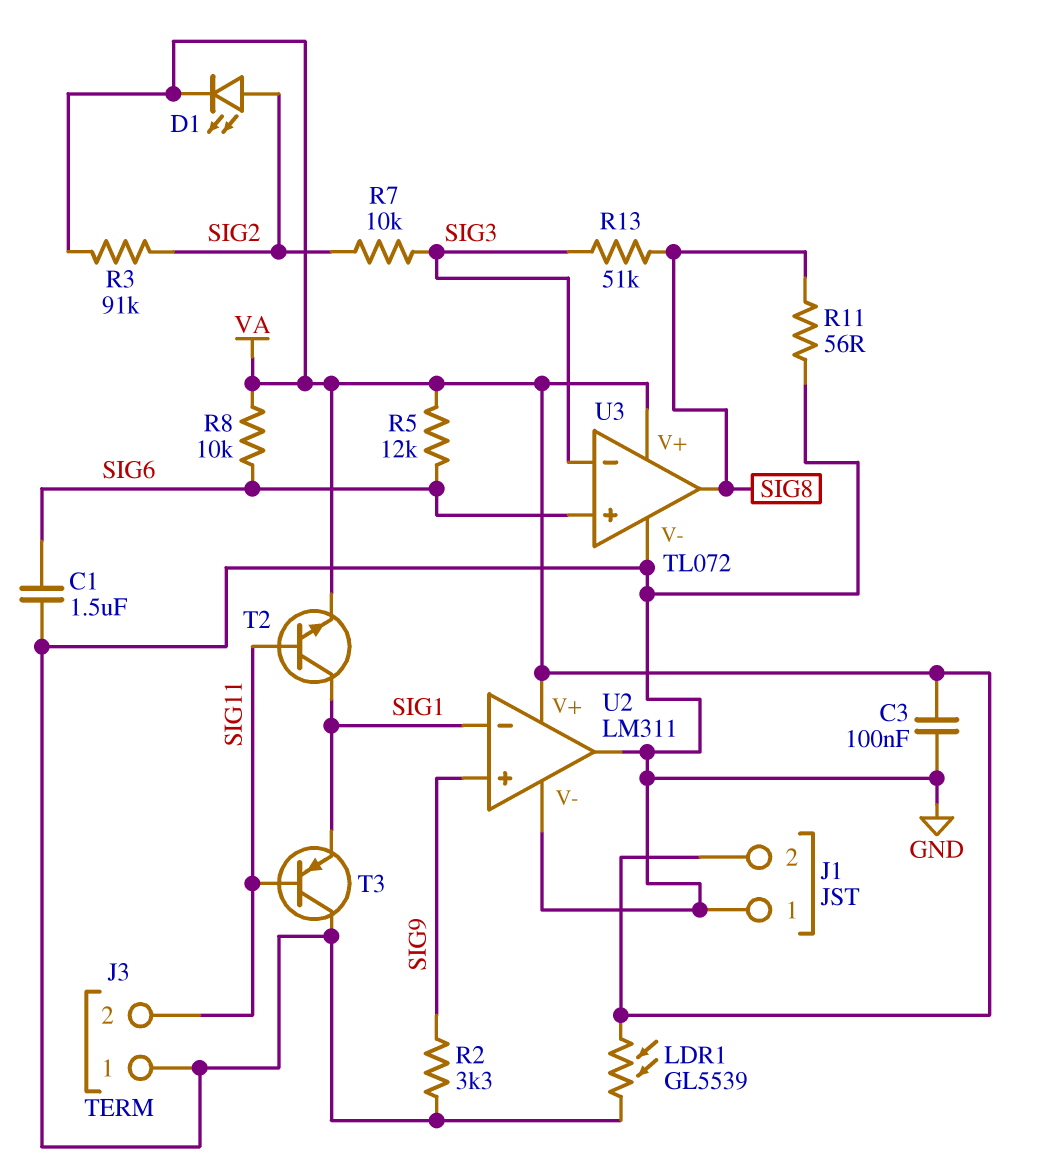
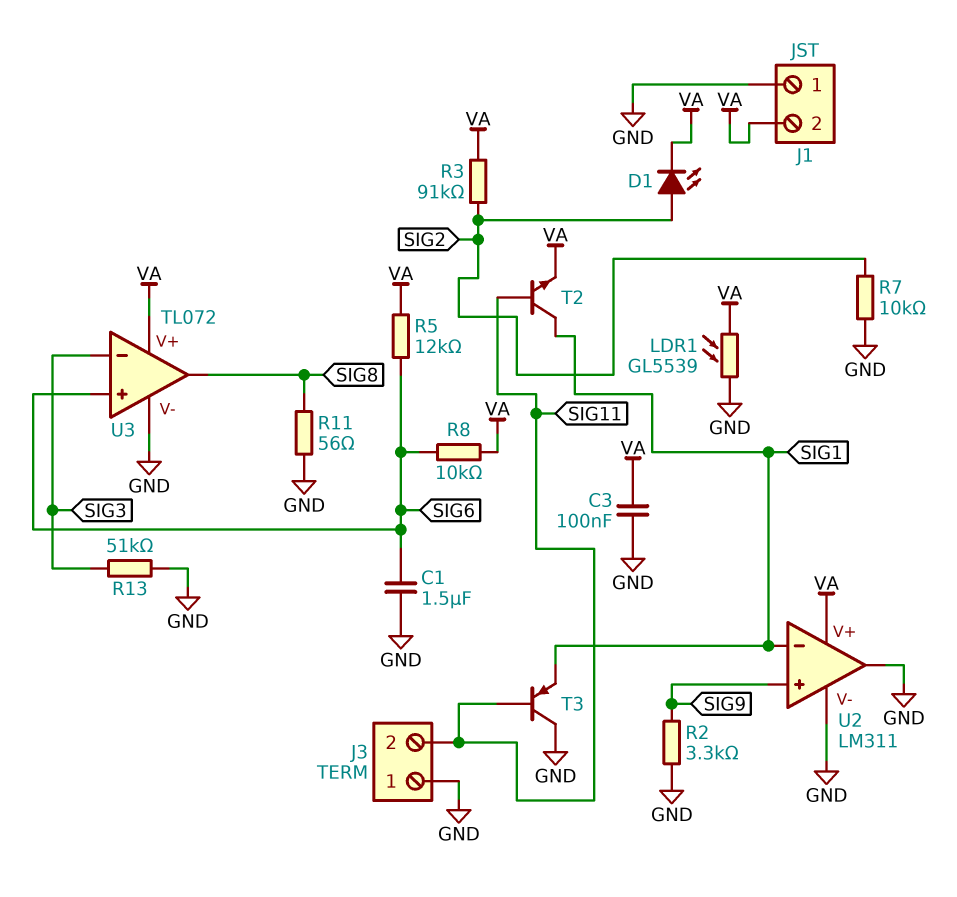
R7: 10k (SIG2, SIG3) -> 10k (GND, SIG2)
R13: 51k (SIG3, SIG8) -> 51k (GND, SIG3)

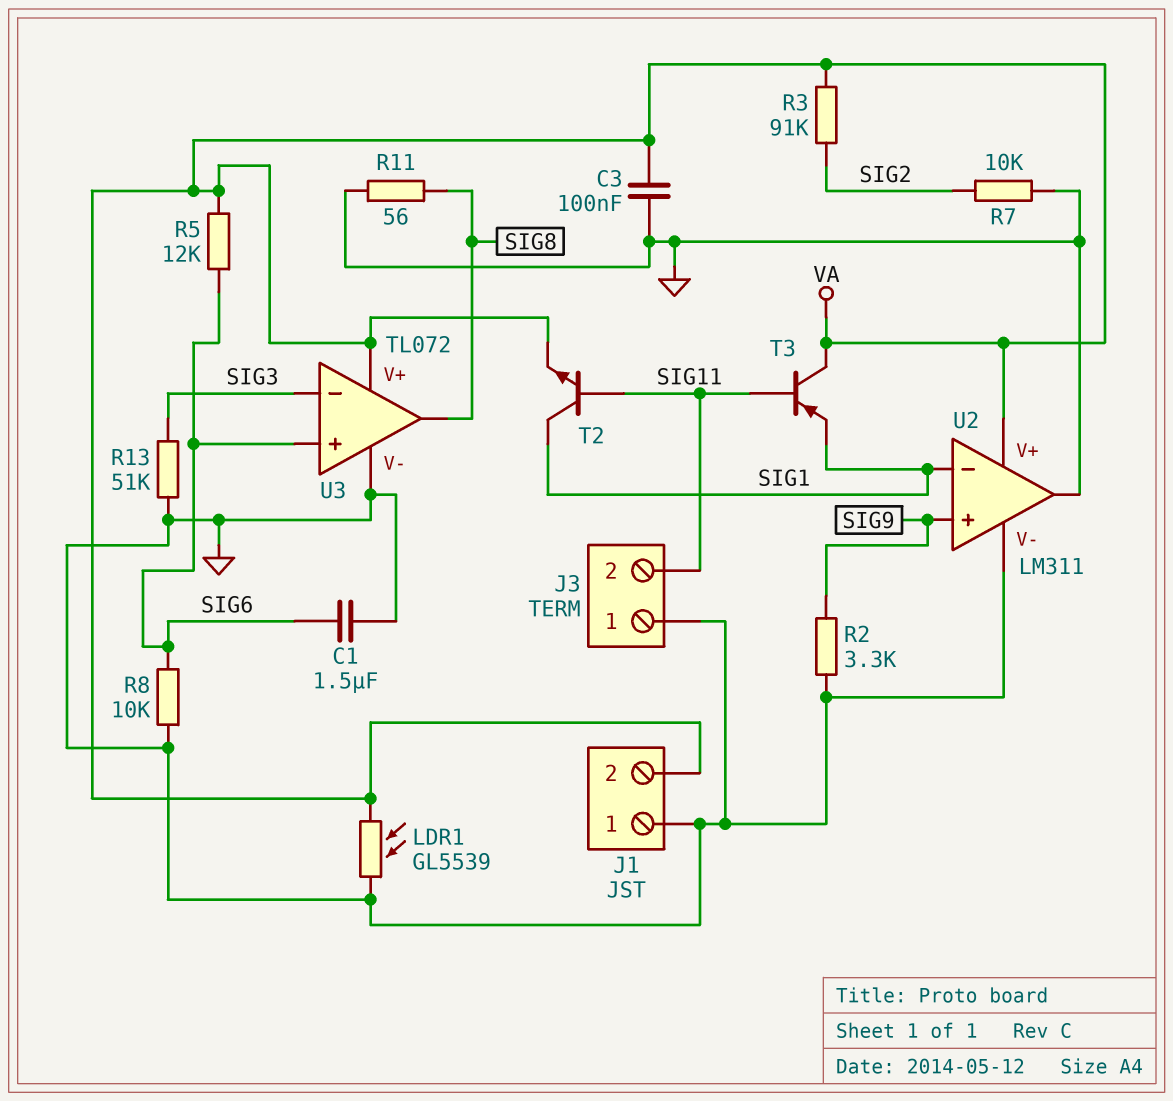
D1: LED (A SIG2, K VA) -> none
R8: 10k (SIG6, VA) -> 10k (GND, SIG6)
T3: PNP (B SIG11, C GND, E SIG1) -> PNP (B SIG11, C VA, E SIG1)

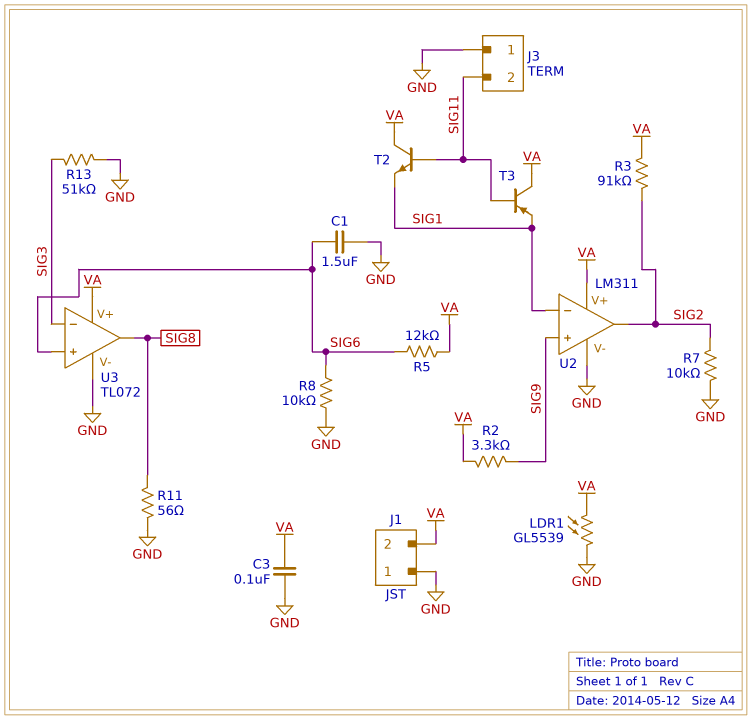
R2: 3.3k (GND, SIG9) -> 3.3k (SIG9, VA)
T2: NPN (B SIG11, C SIG1, E VA) -> NPN (B SIG11, C VA, E SIG1)
U2 pin out: GND -> SIG2

